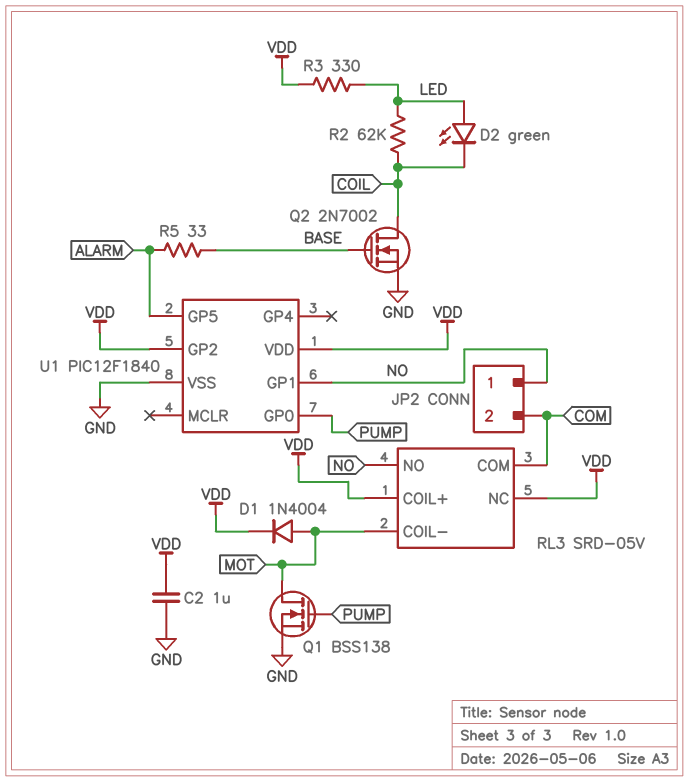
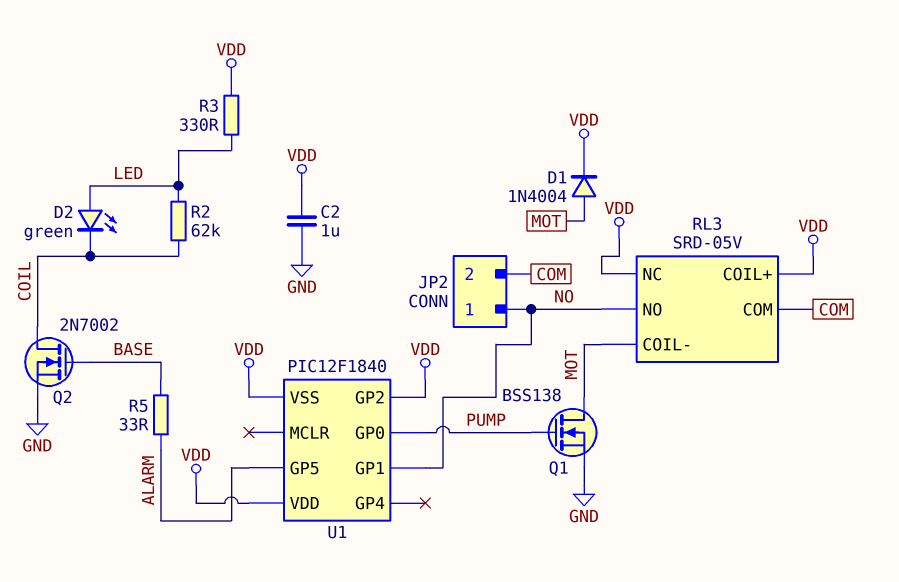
U1 pin VSS: GND -> VDD

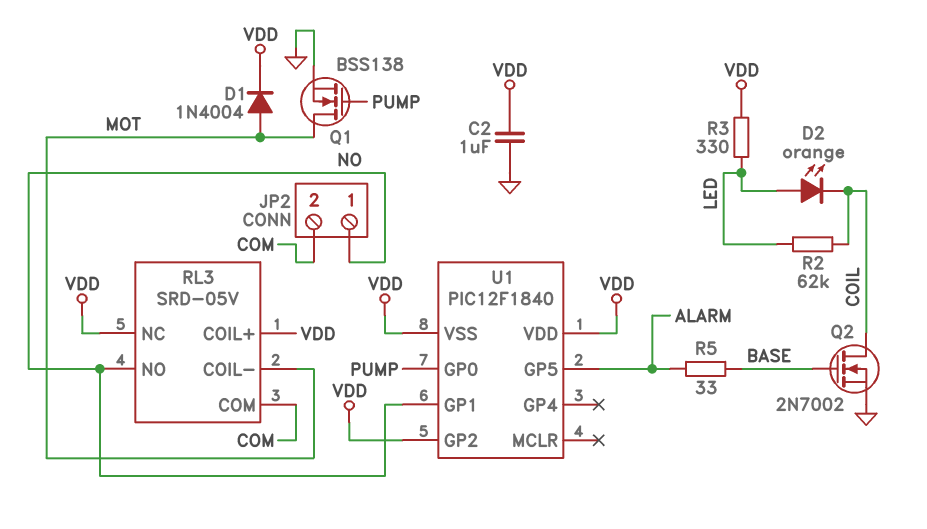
D2: LED green (A LED, K COIL) -> LED orange (A LED, K COIL)

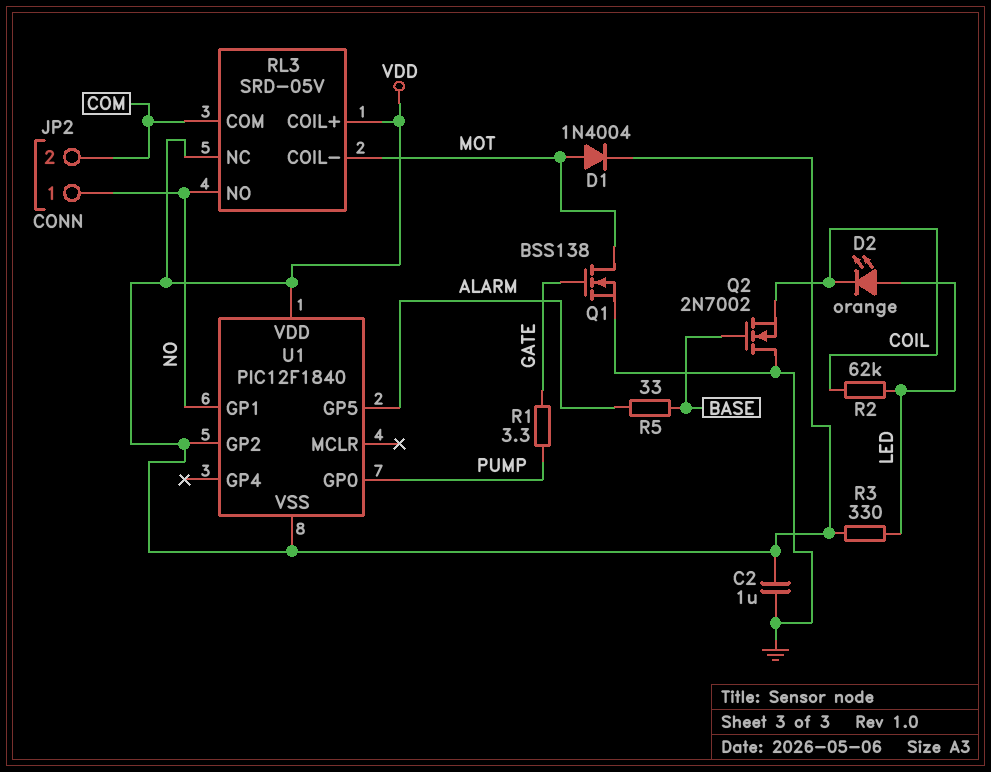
Q1: NMOS BSS138 (G PUMP, D MOT, S GND) -> NMOS BSS138 (G GATE, D MOT, S GND)
Q2: NMOS 2N7002 (G BASE, D COIL, S GND) -> NMOS 2N7002 (G BASE, D GND, S COIL)
R1: none -> 3.3 (GATE, PUMP)

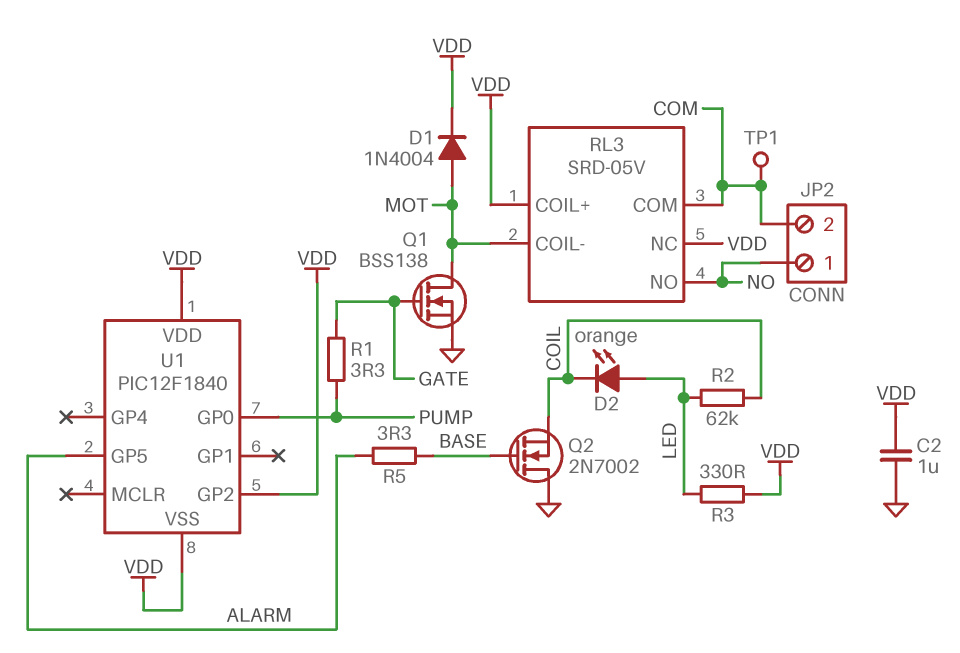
R5: 33 (ALARM, BASE) -> 3.3 (ALARM, BASE)
TP1: none -> test point (COM)
U1 pin GP1: NO -> none

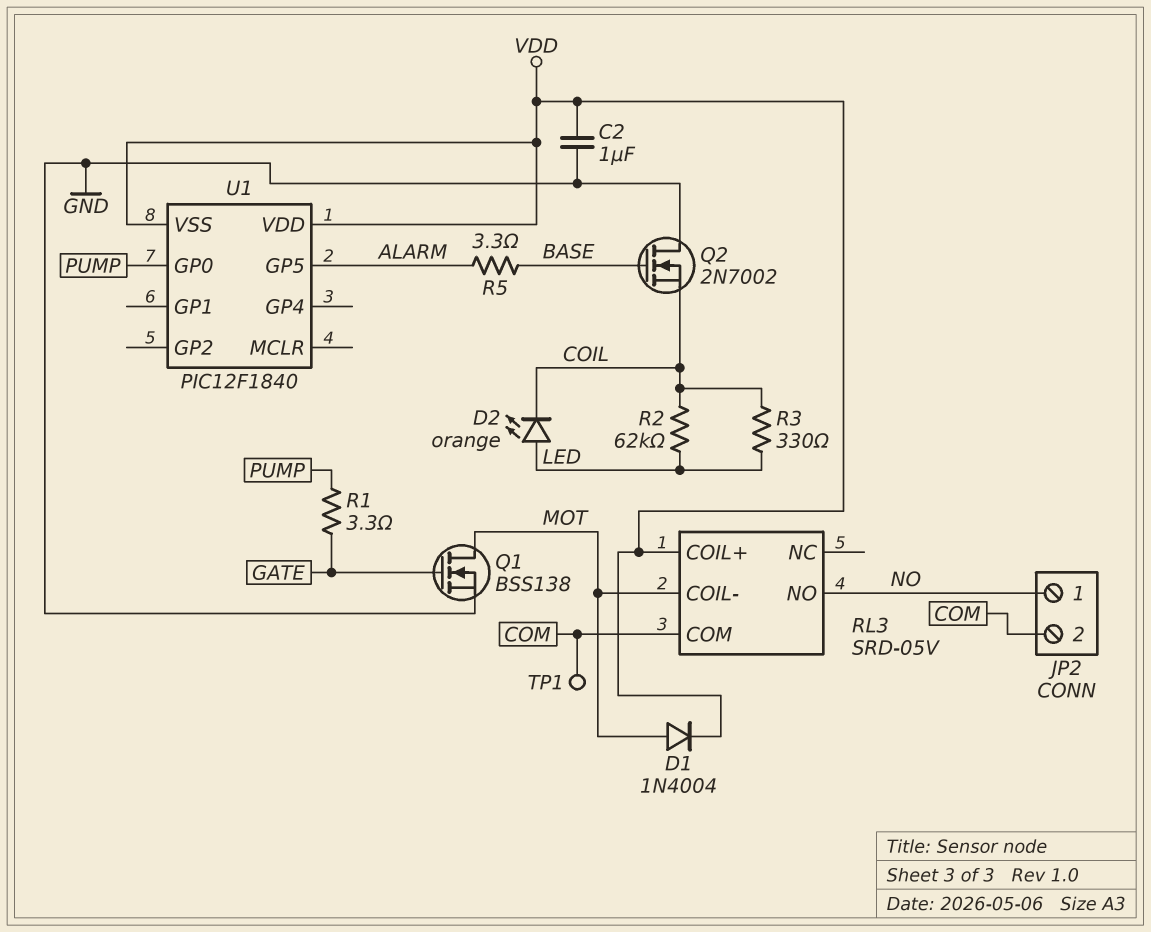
R3: 330 (LED, VDD) -> 330 (COIL, LED)
RL3 pin NC: VDD -> none
U1 pin GP2: VDD -> none

